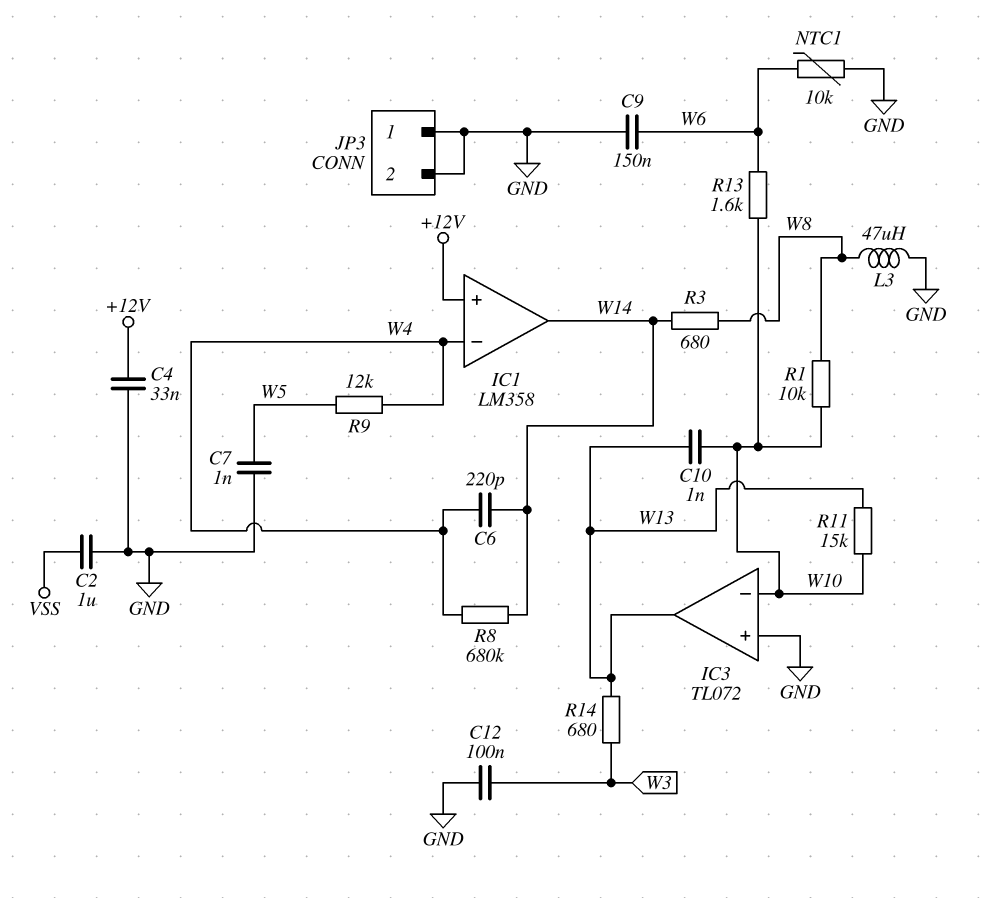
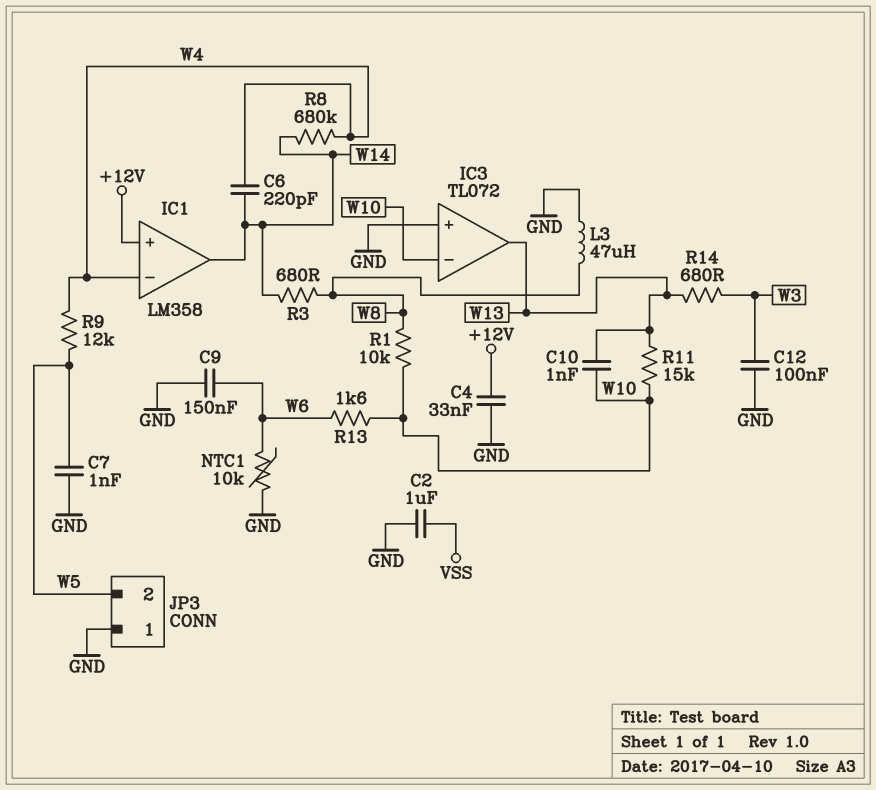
JP3 pin 2: GND -> W5

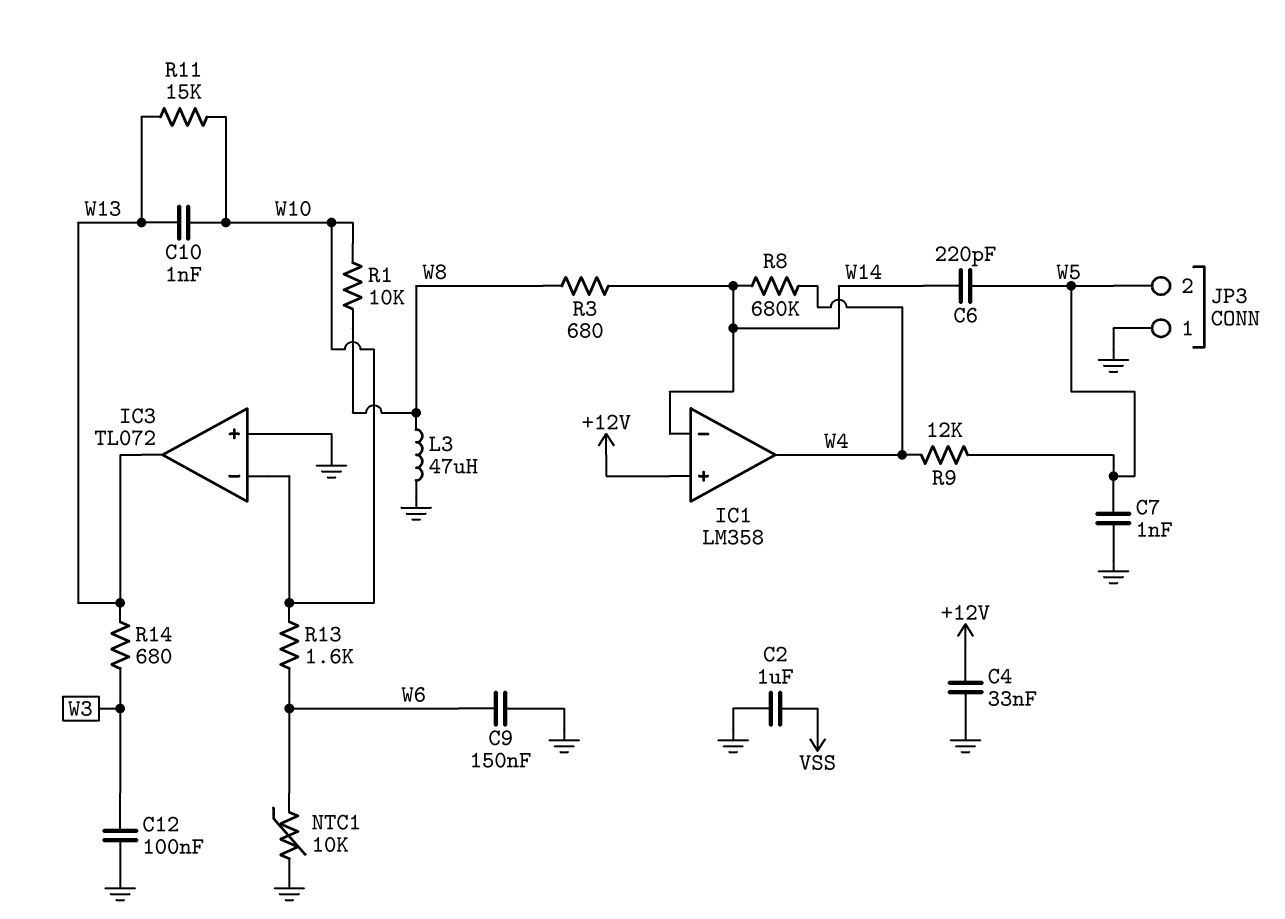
C6: 220pF (W4, W14) -> 220pF (W5, W14)
IC1 pin in-: W4 -> W14
IC1 pin out: W14 -> W4

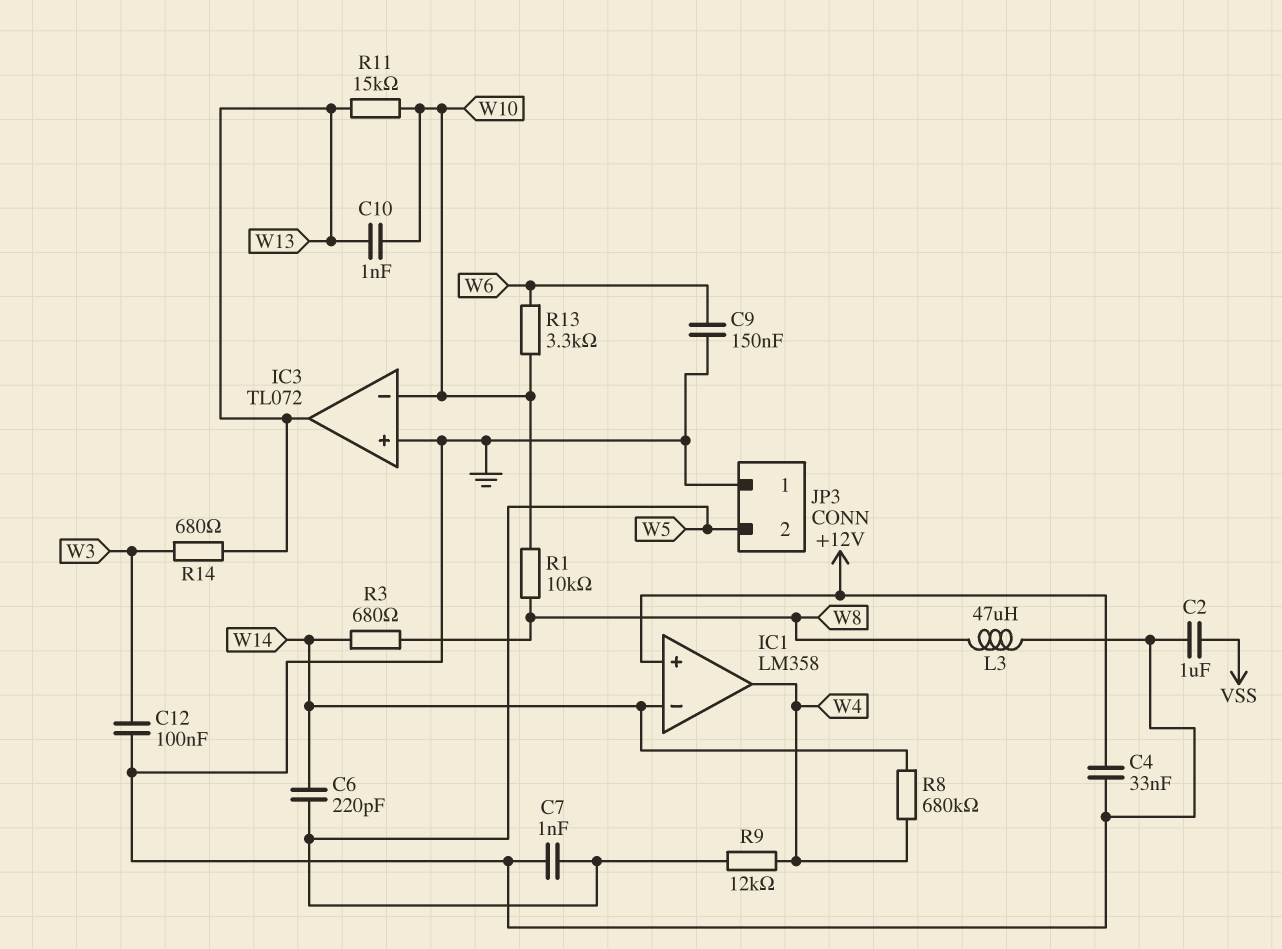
NTC1: 10k (GND, W6) -> none
R13: 1.6k (W6, W10) -> 3.3k (W6, W10)

